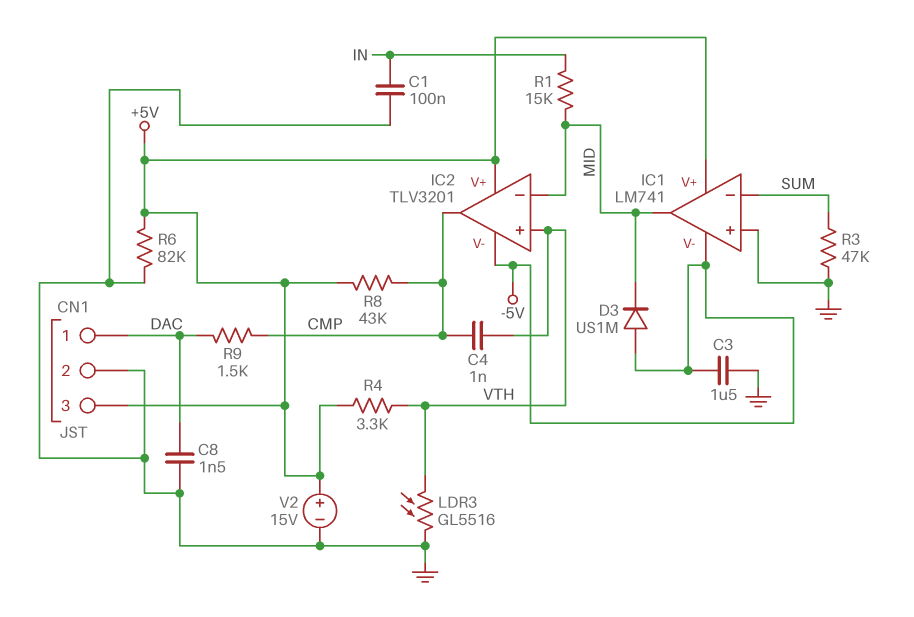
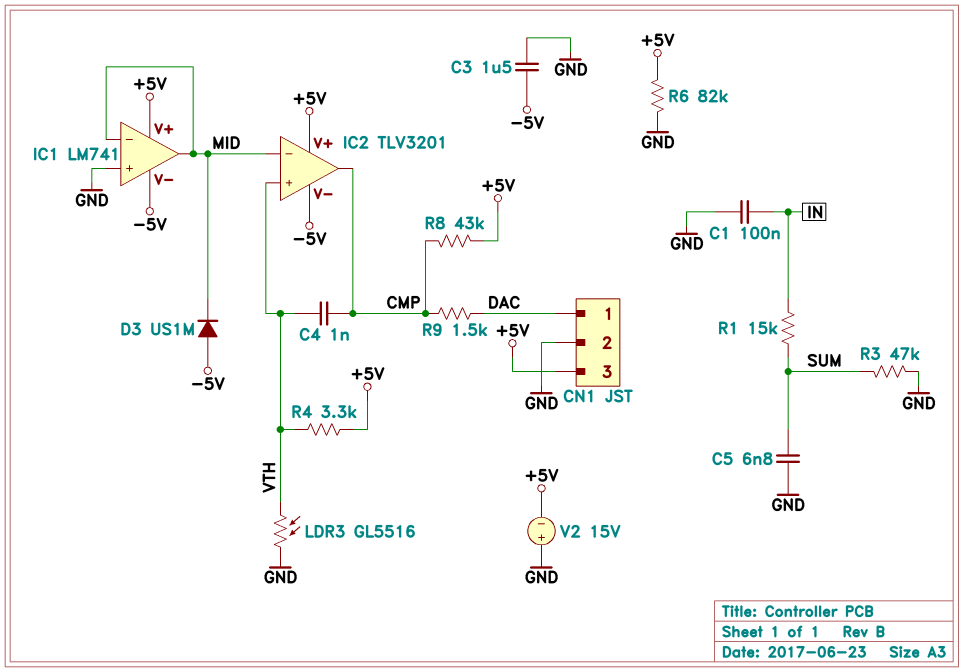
C5: none -> 6.8nF (GND, SUM)
C8: 1.5nF (DAC, GND) -> none
IC1 pin in-: SUM -> MID
R1: 15k (IN, MID) -> 15k (IN, SUM)
V2: 15V (plus +5V, minus GND) -> 15V (plus GND, minus +5V)

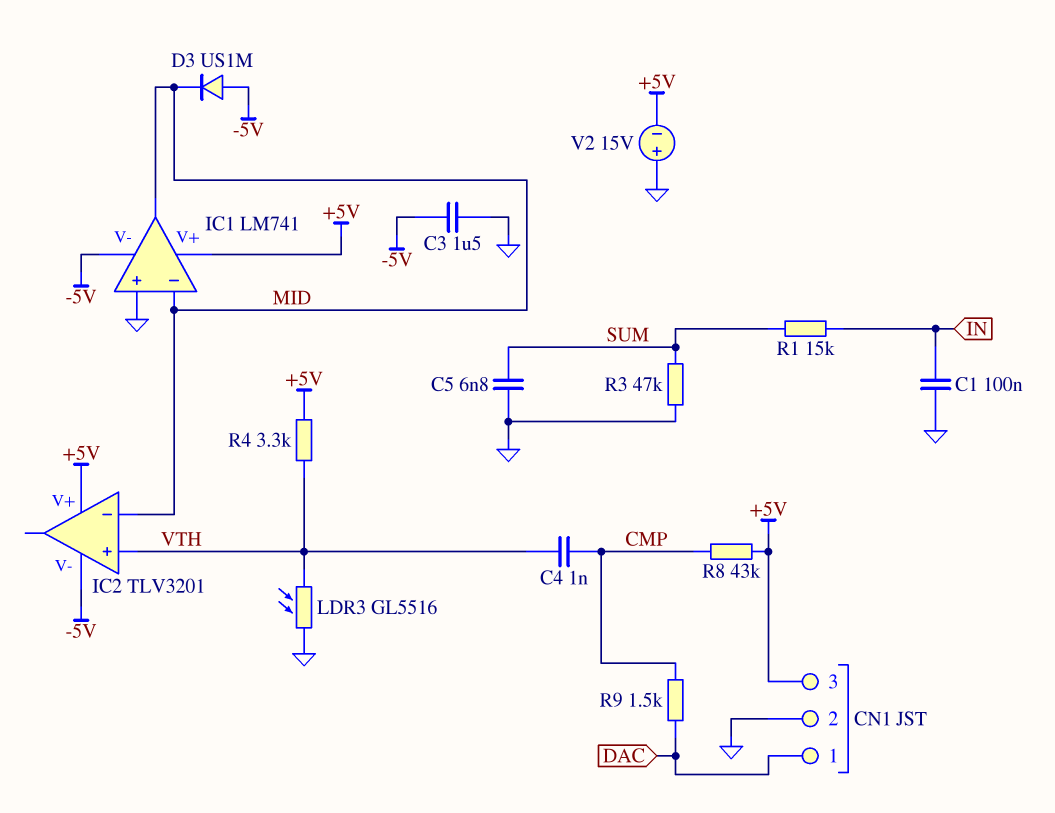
IC2 pin out: CMP -> none
R6: 82k (+5V, GND) -> none

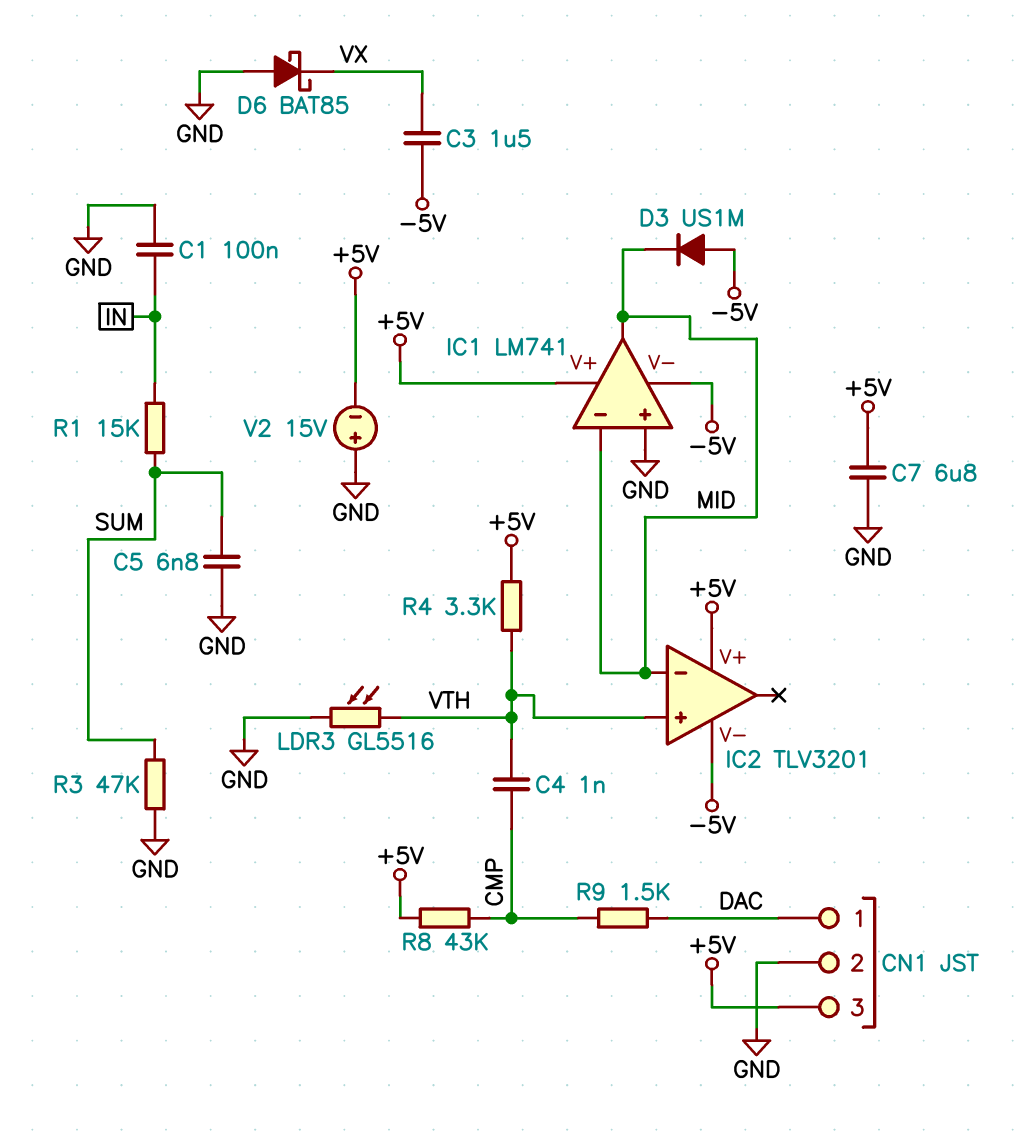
C3: 1.5uF (-5V, GND) -> 1.5uF (-5V, VX)
C7: none -> 6.8uF (+5V, GND)
D6: none -> schottky BAT85 (A GND, K VX)

